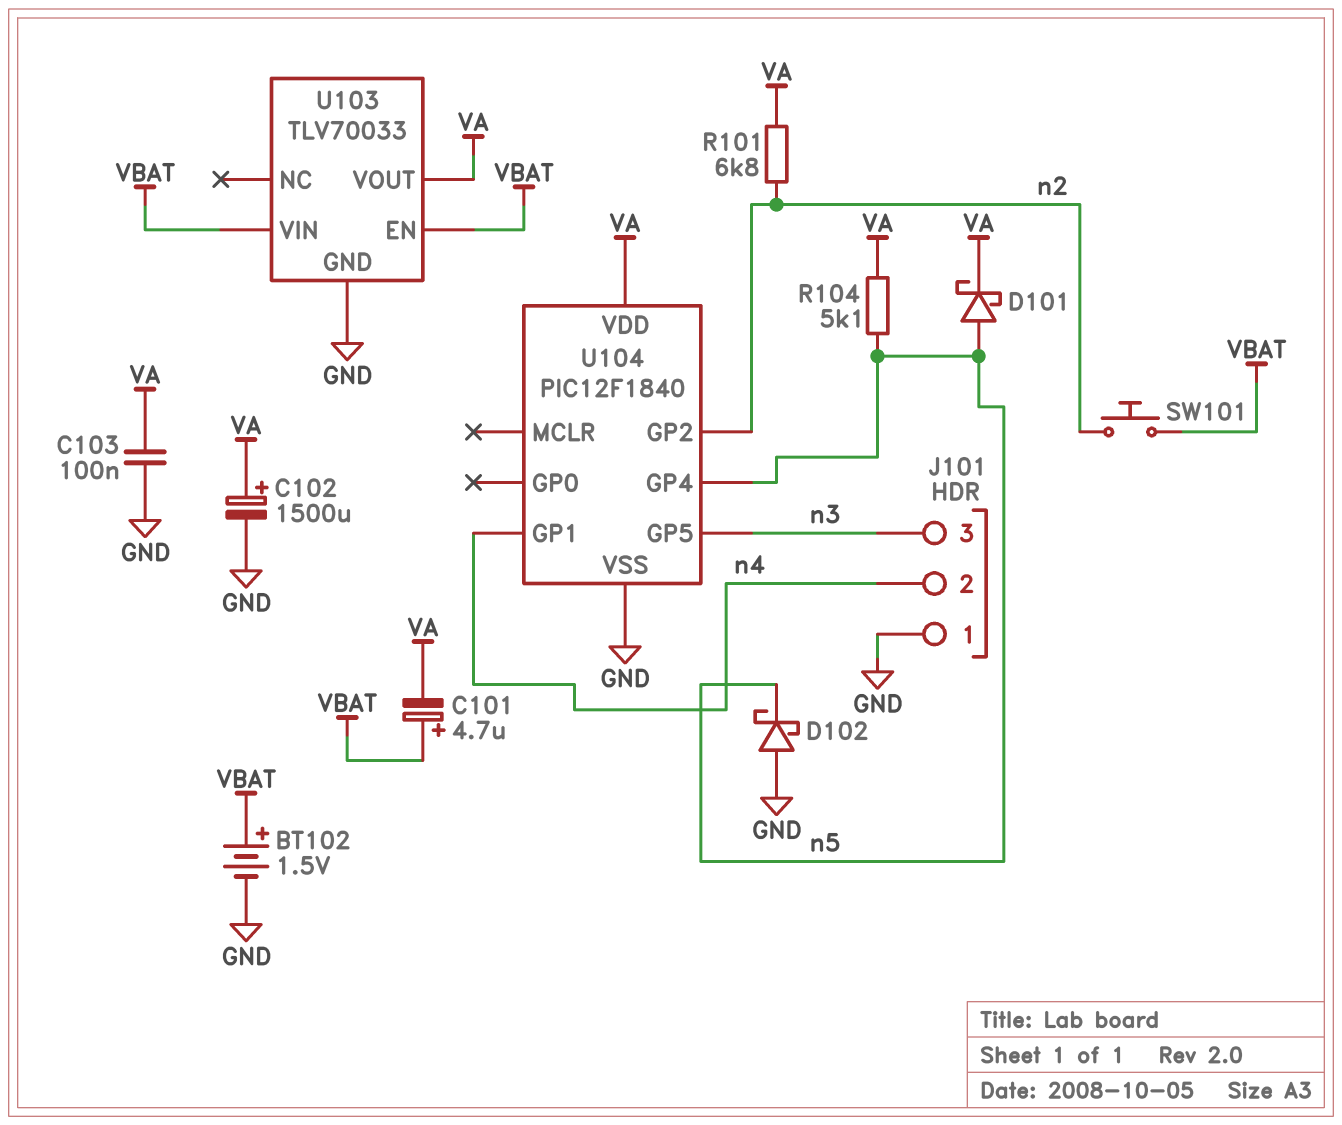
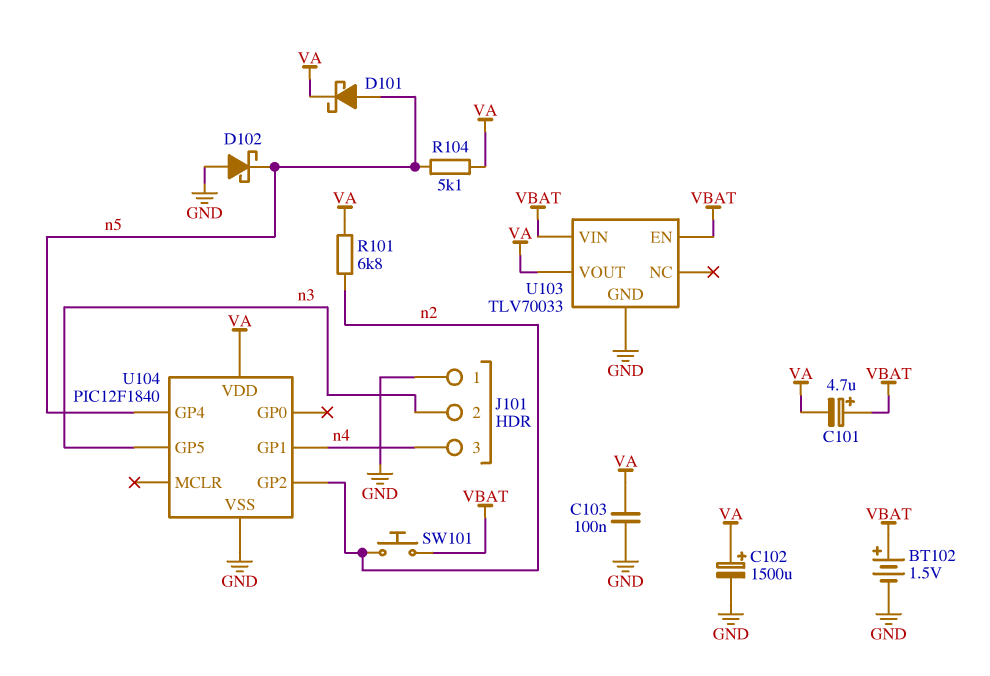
J101 pin 2: n4 -> n3
J101 pin 3: n3 -> n4

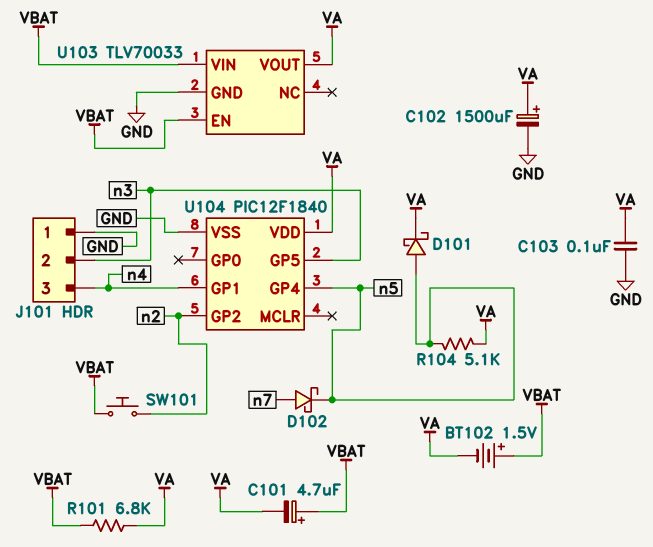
BT102: 1.5V (plus VBAT, minus GND) -> 1.5V (plus VBAT, minus VA)
D102: schottky (A GND, K n5) -> schottky (A n7, K n5)
R101: 6.8k (VA, n2) -> 6.8k (VA, VBAT)

